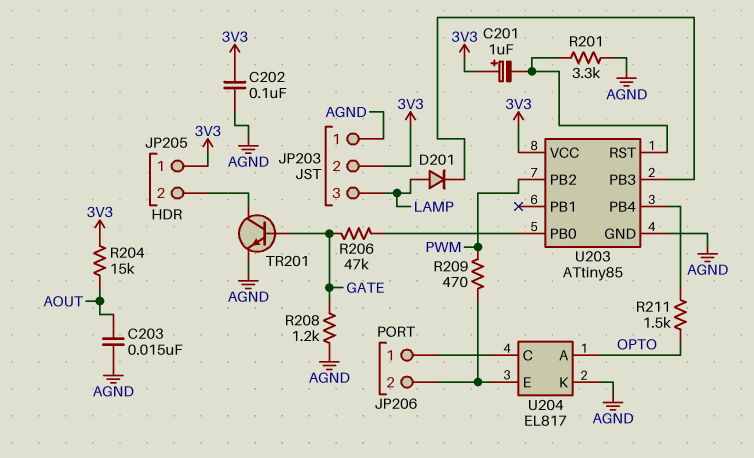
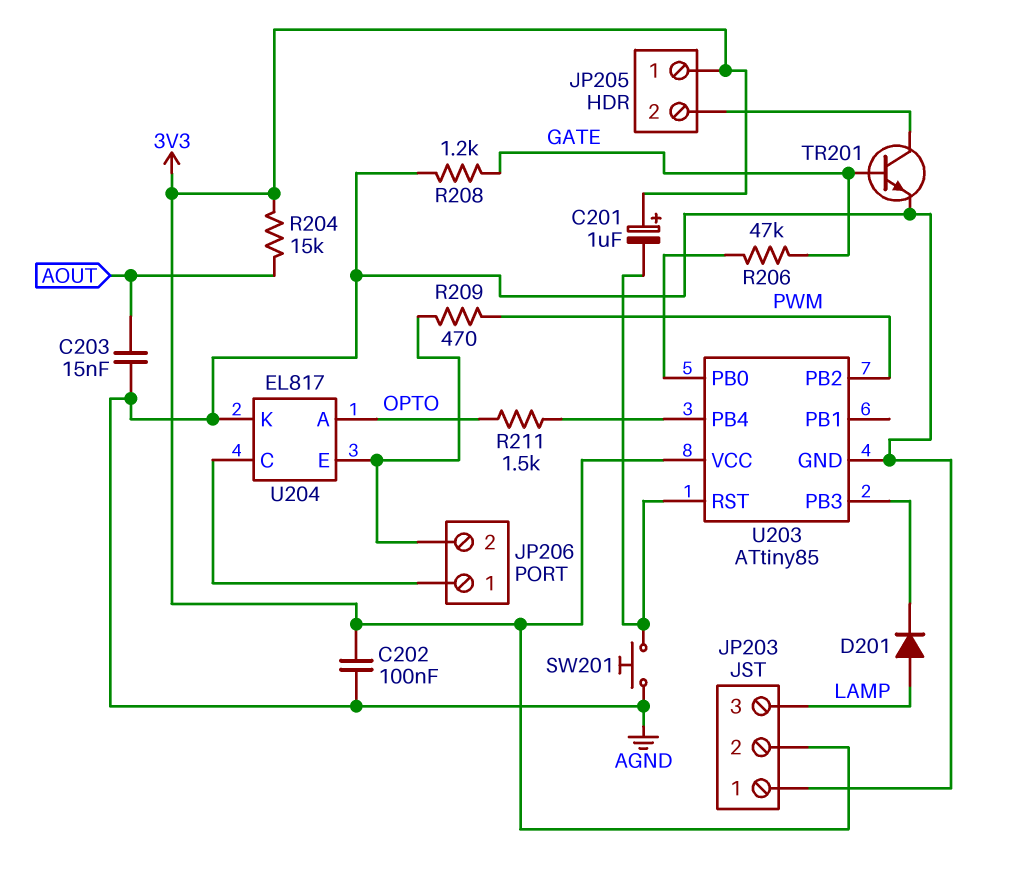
R201: 3.3k (AGND, U203/RST) -> none
SW201: none -> button (AGND, U203/RST)

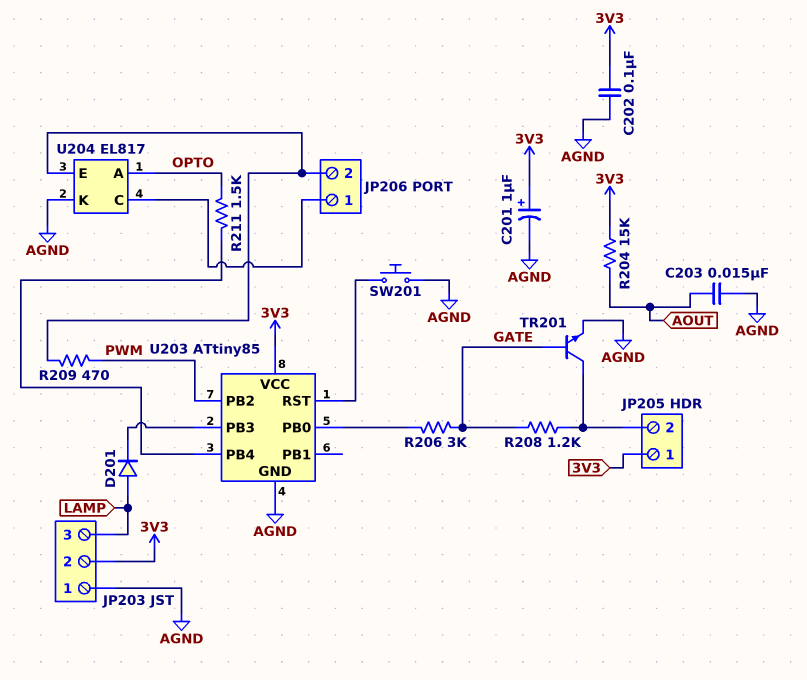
C201: 1uF (plus 3V3, minus U203/RST) -> 1uF (plus 3V3, minus AGND)
R206: 47k (GATE, U203/PB0) -> 3k (GATE, U203/PB0)
R208: 1.2k (AGND, GATE) -> 1.2k (GATE, JP205/2)

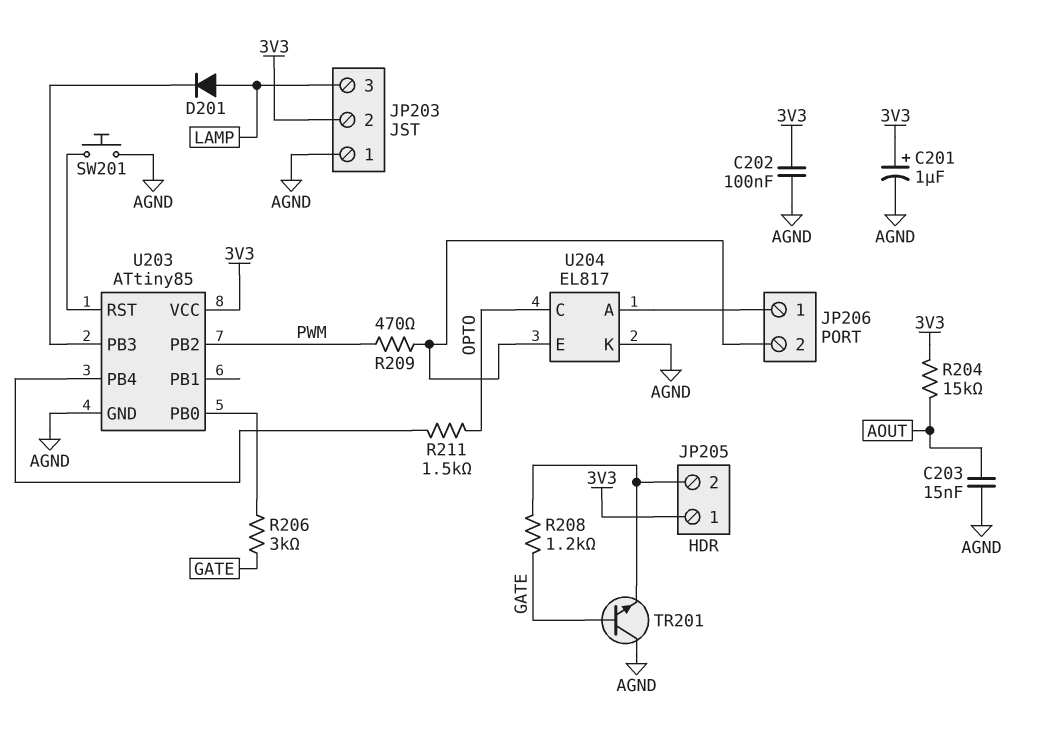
TR201: NPN (B GATE, C JP205/2, E AGND) -> NPN (B GATE, C AGND, E JP205/2)
U204 pin A: OPTO -> JP206/1
U204 pin C: JP206/1 -> OPTO

